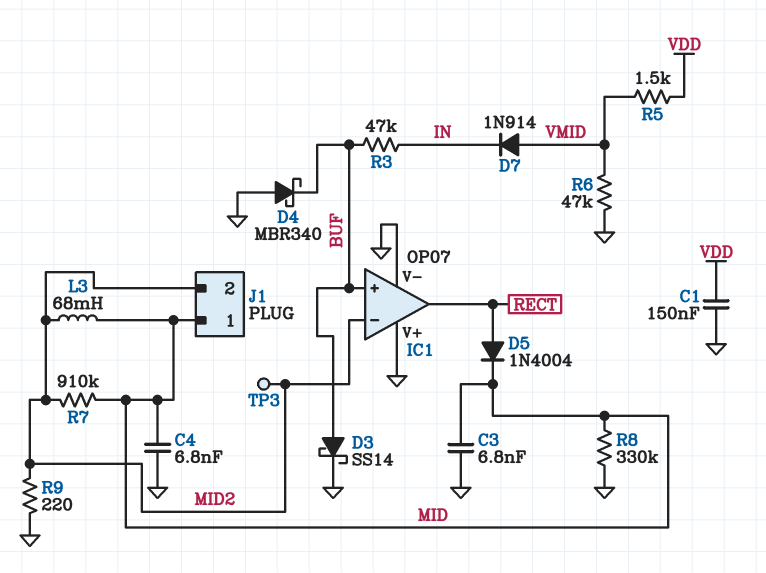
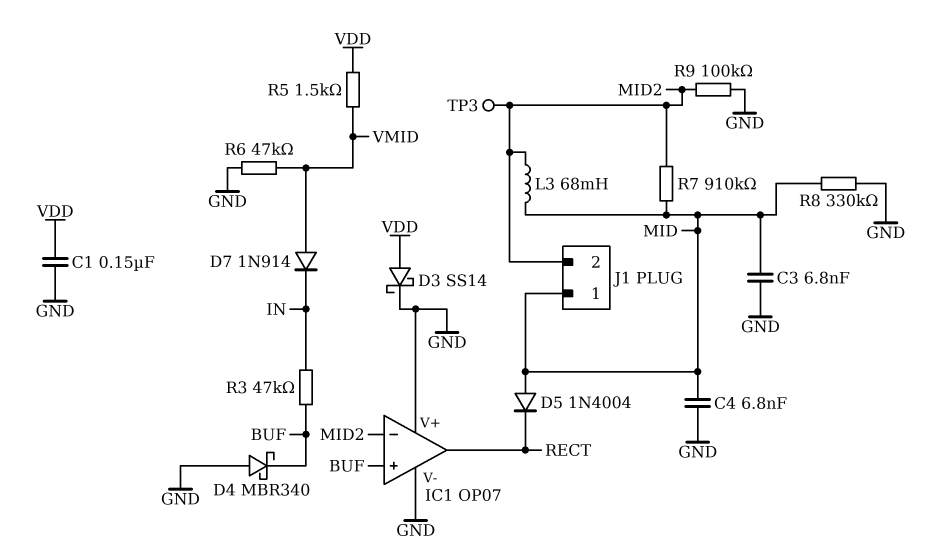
D3: schottky SS14 (A BUF, K GND) -> schottky SS14 (A VDD, K GND)
D5: diode 1N4004 (A RECT, K MID) -> diode 1N4004 (A MID, K RECT)
R9: 220 (GND, MID2) -> 100k (GND, MID2)

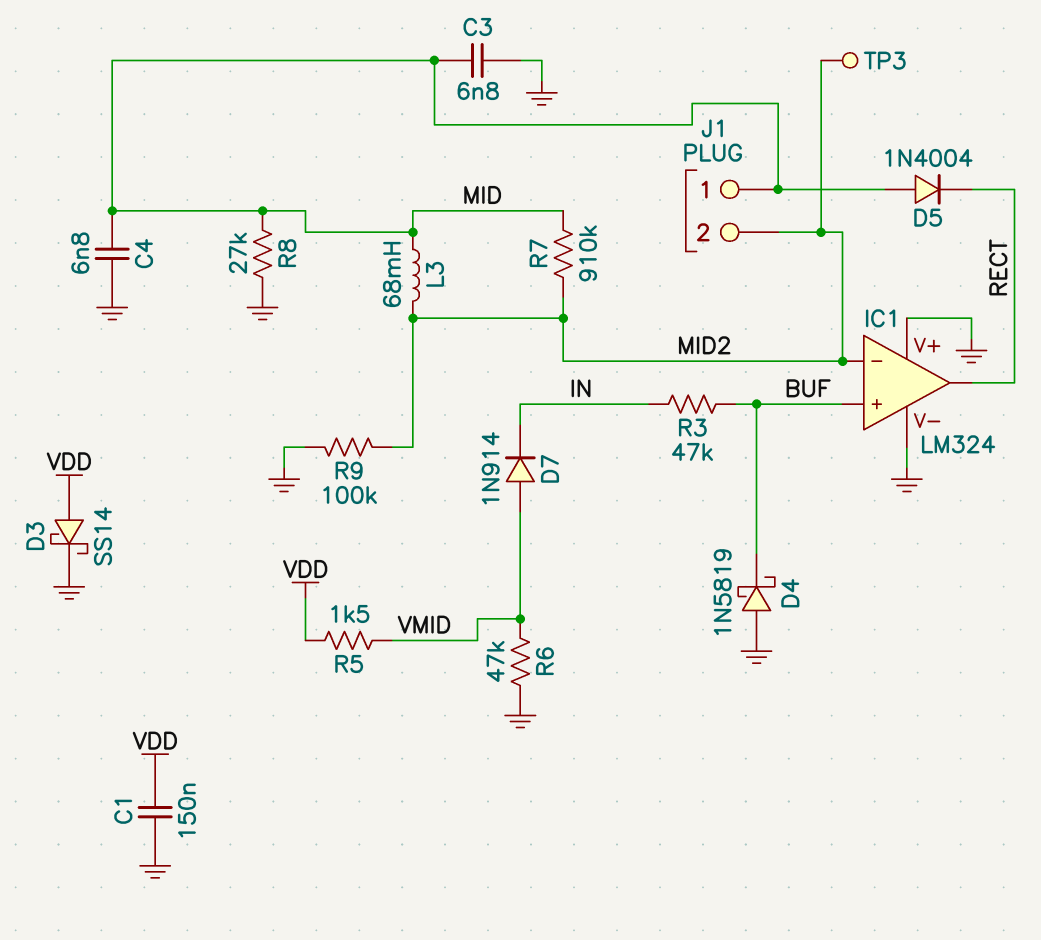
D4: schottky MBR340 (A GND, K BUF) -> schottky 1N5819 (A GND, K BUF)
IC1: OP07 -> LM324
R8: 330k (GND, MID) -> 27k (GND, MID)

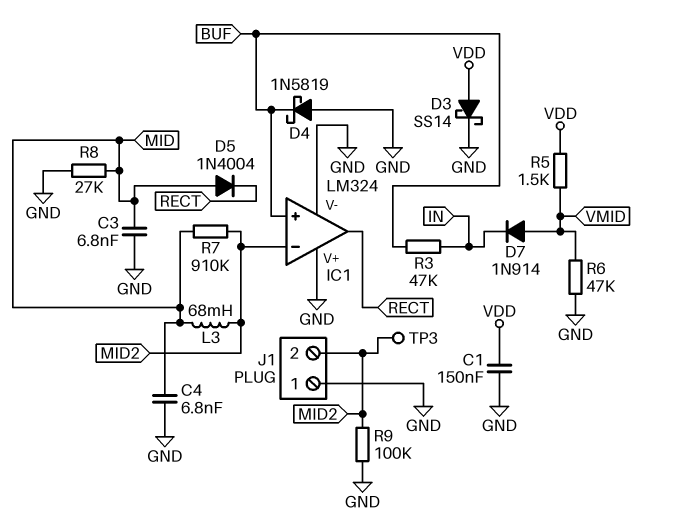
J1 pin 1: MID -> GND

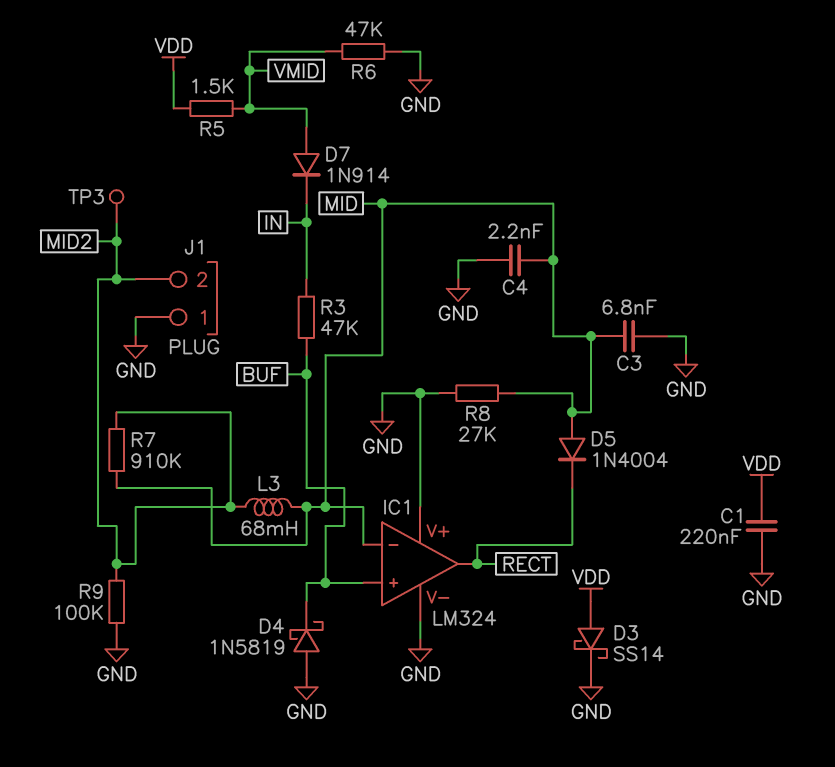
C1: 150nF (GND, VDD) -> 220nF (GND, VDD)
C4: 6.8nF (GND, MID) -> 2.2nF (GND, MID)
IC1 pin in-: MID2 -> MID

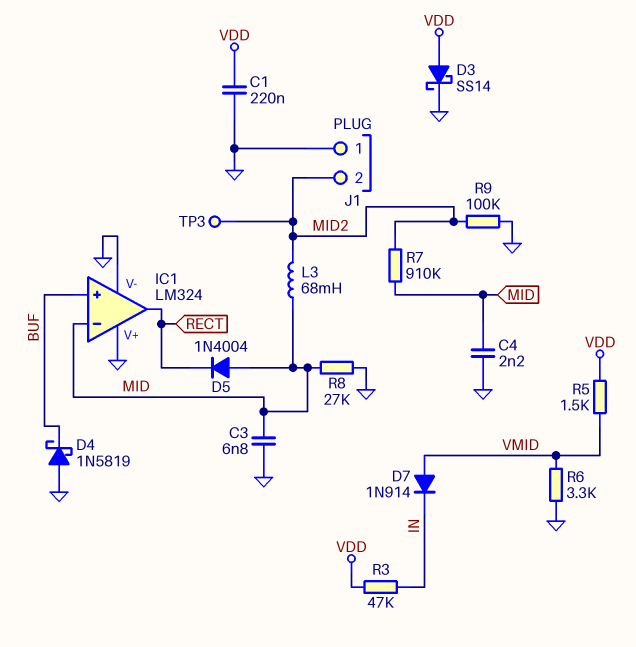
R3: 47k (BUF, IN) -> 47k (IN, VDD)
R6: 47k (GND, VMID) -> 3.3k (GND, VMID)

